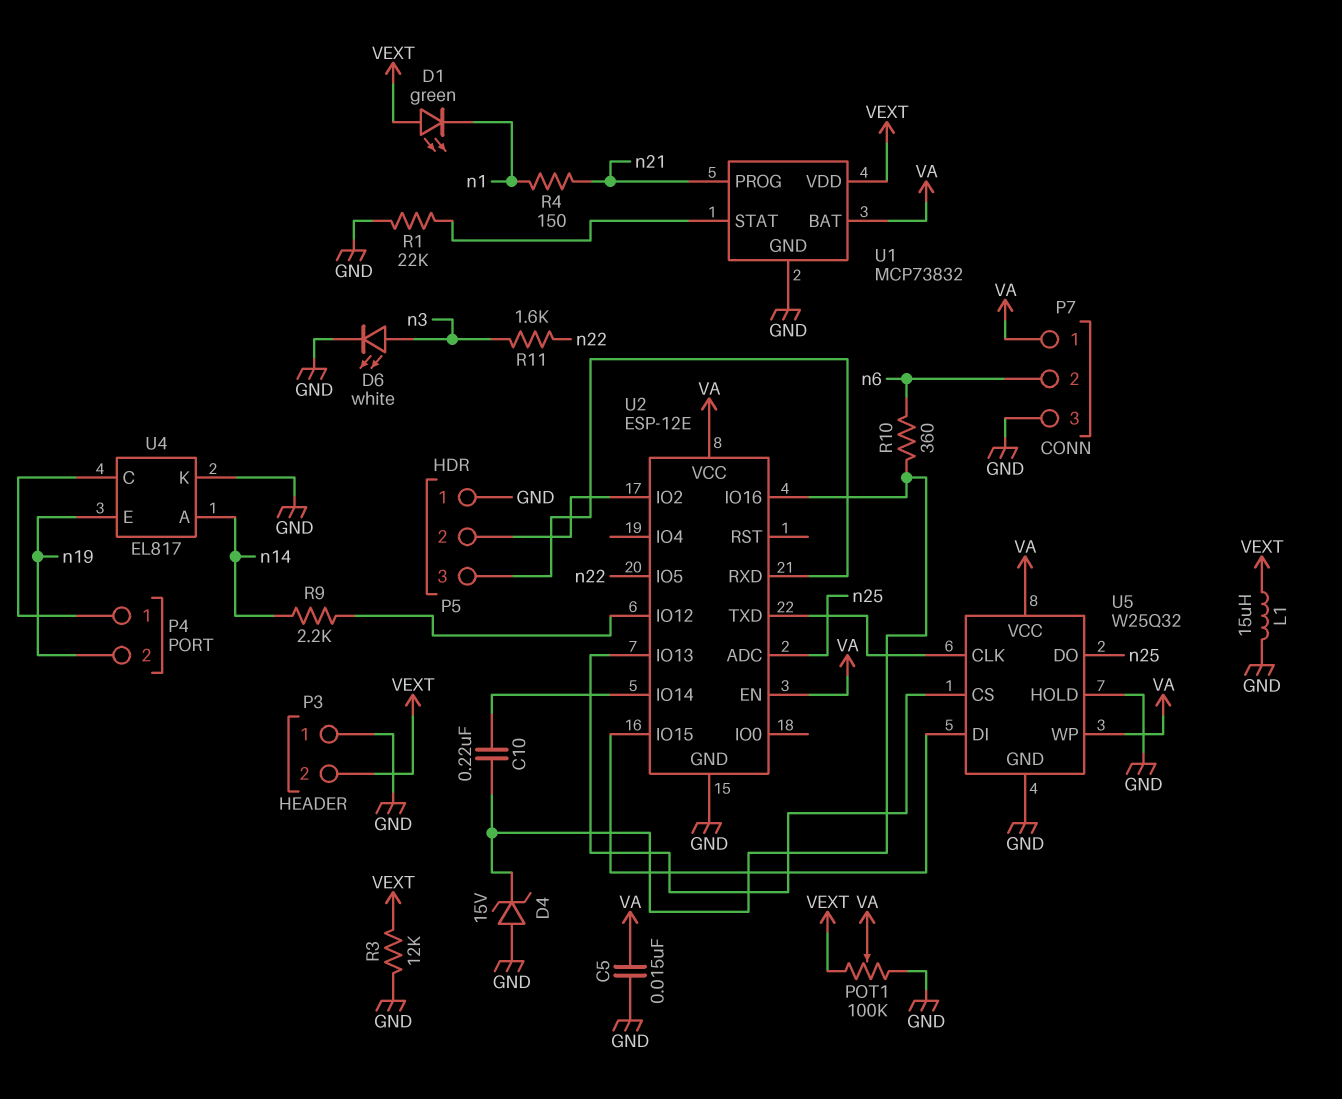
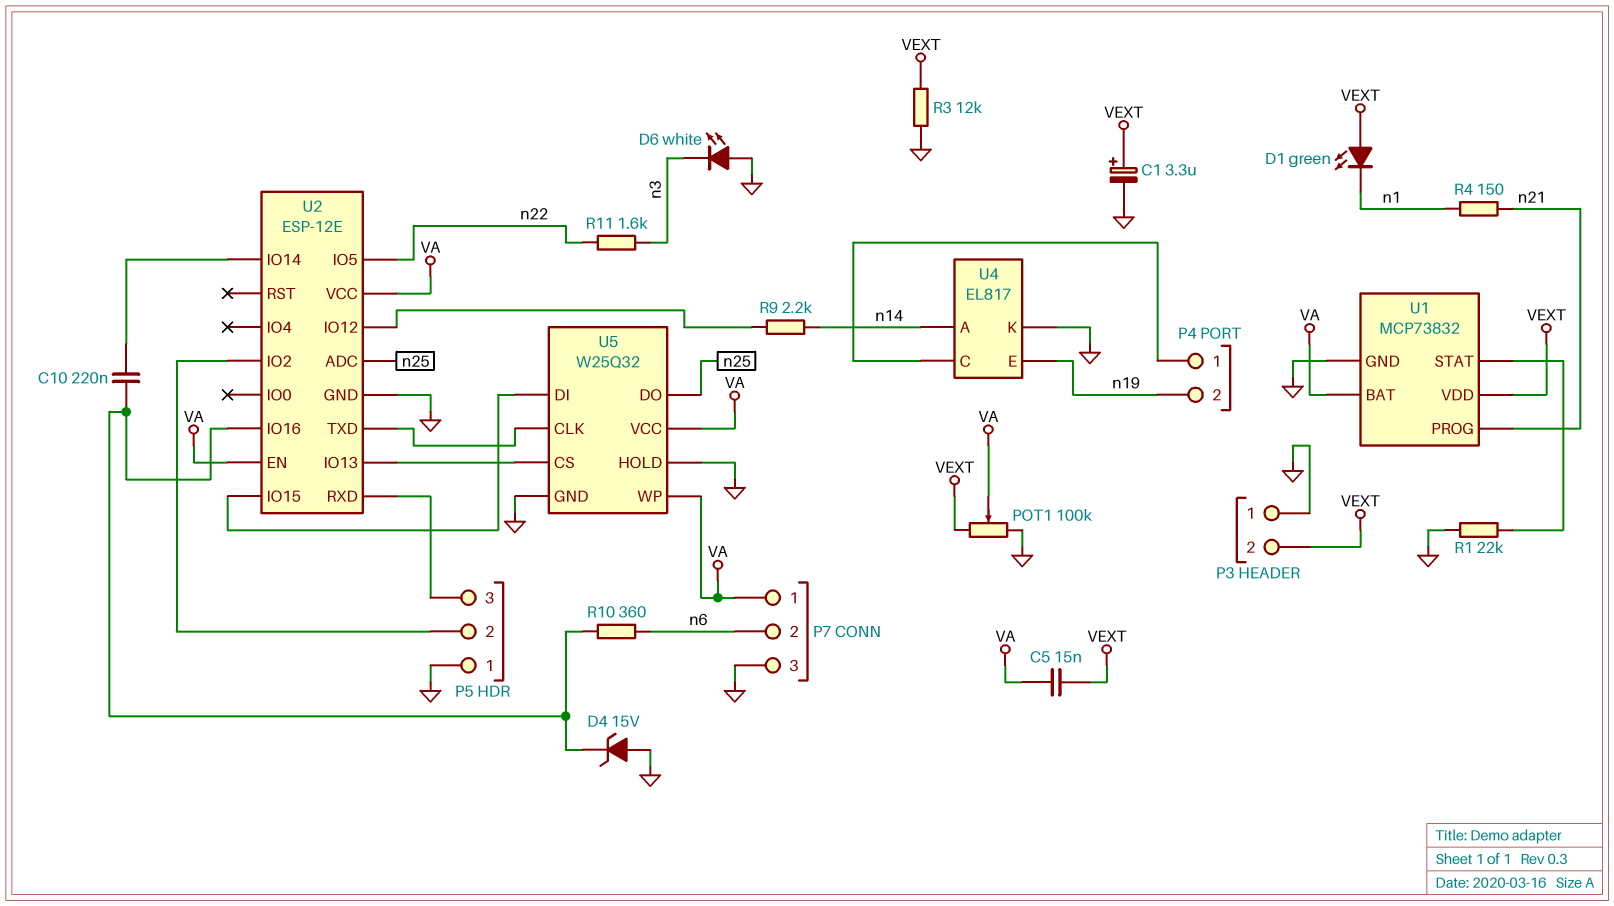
C1: none -> 3.3uF (plus VEXT, minus GND)
C5: 15nF (GND, VA) -> 15nF (VA, VEXT)
D6: LED white (A n3, K GND) -> LED white (A GND, K n3)
L1: 15uH (GND, VEXT) -> none

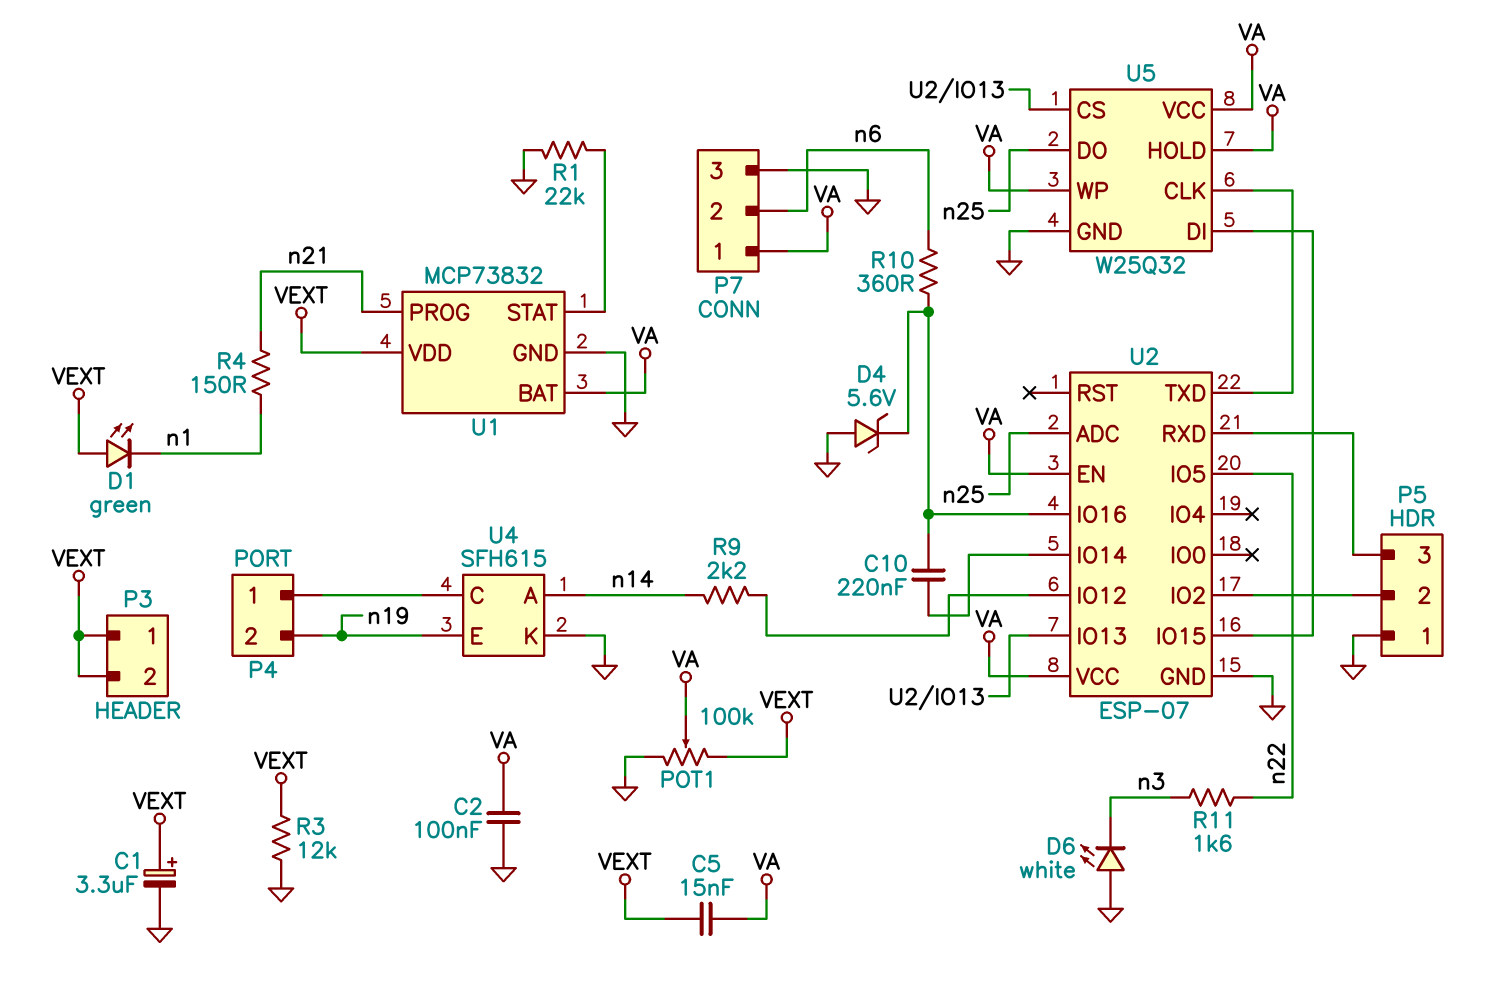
C2: none -> 100nF (GND, VA)
D4: zener 15V (A GND, K U2/IO16) -> zener 5.6V (A GND, K U2/IO16)
P3 pin 1: GND -> VEXT
U2: ESP-12E -> ESP-07
U4: EL817 -> SFH615
U5 pin HOLD: GND -> VA

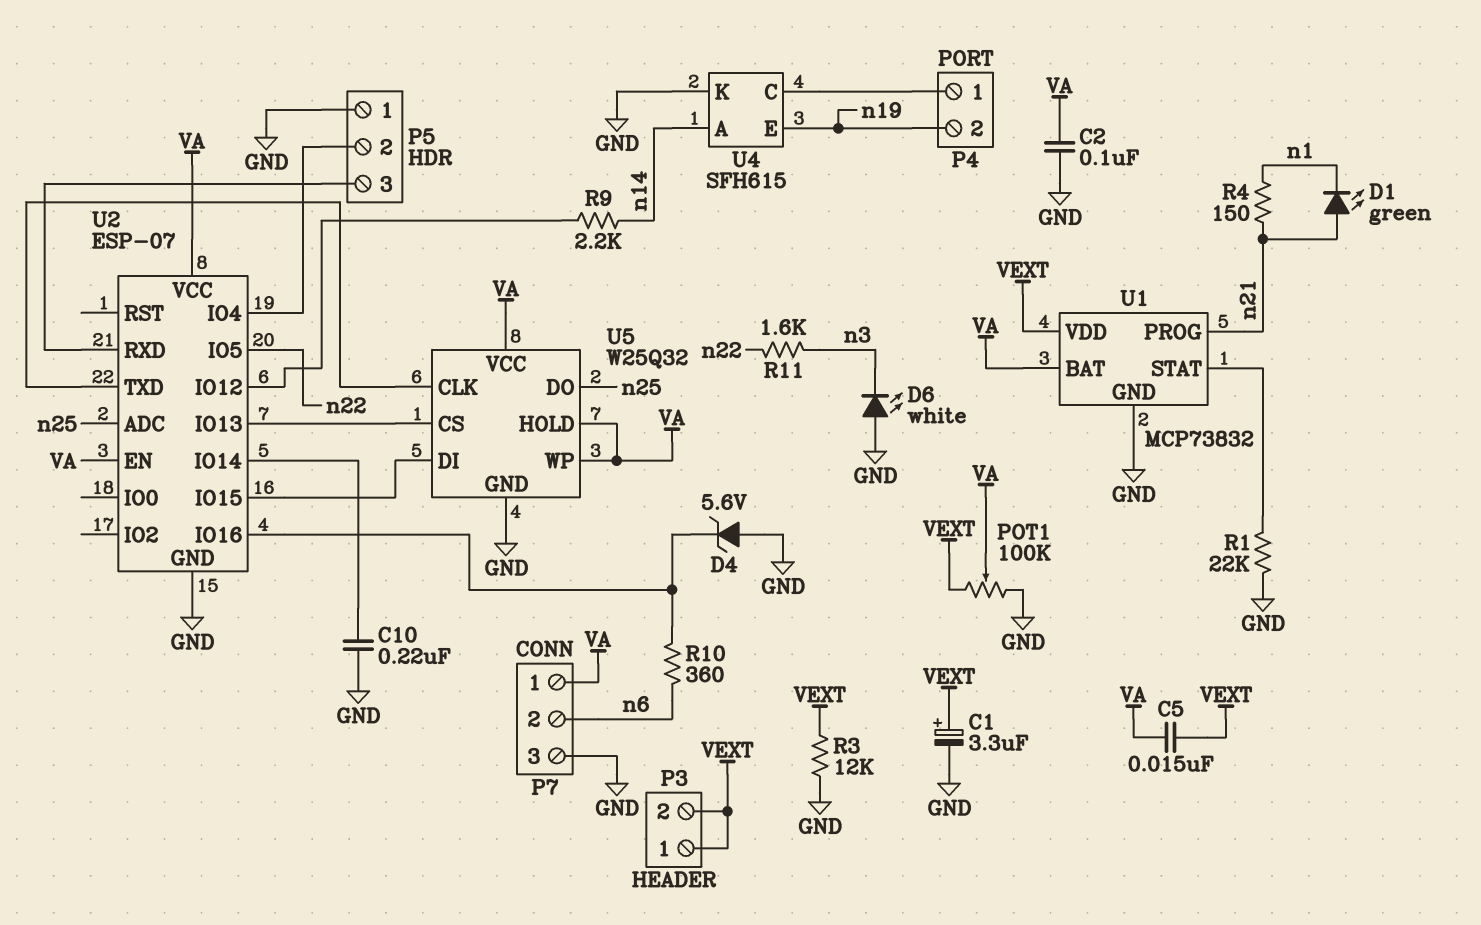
C10: 220nF (U2/IO14, U2/IO16) -> 220nF (GND, U2/IO14)
D1: LED green (A VEXT, K n1) -> LED green (A n21, K n1)
U2 pin IO2: P5/2 -> none
U2 pin IO4: none -> P5/2

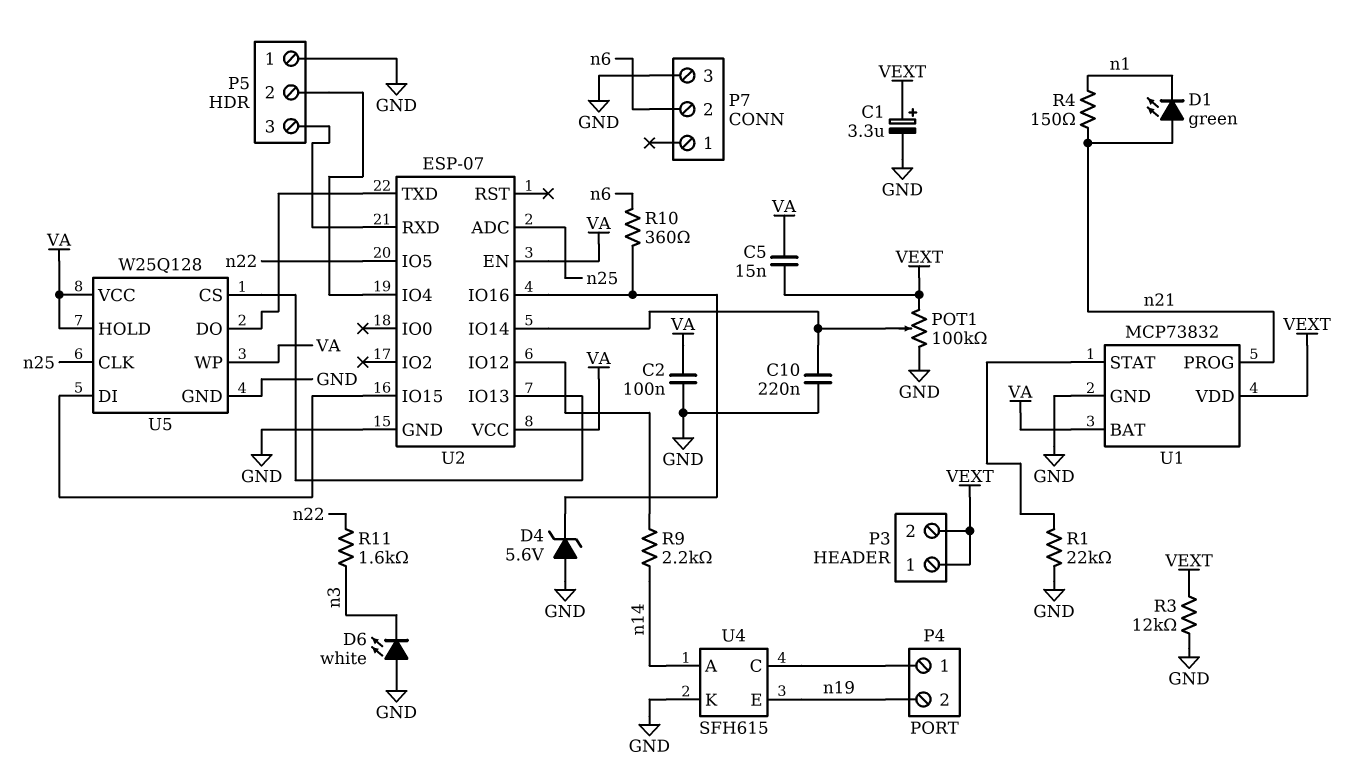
P7 pin 1: VA -> none
POT1: 100k (GND, VEXT, wiper VA) -> 100k (GND, VEXT, wiper U2/IO14)
U5: W25Q32 -> W25Q128
U5 pin CLK: U2/TXD -> n25
U5 pin DO: n25 -> U2/TXD

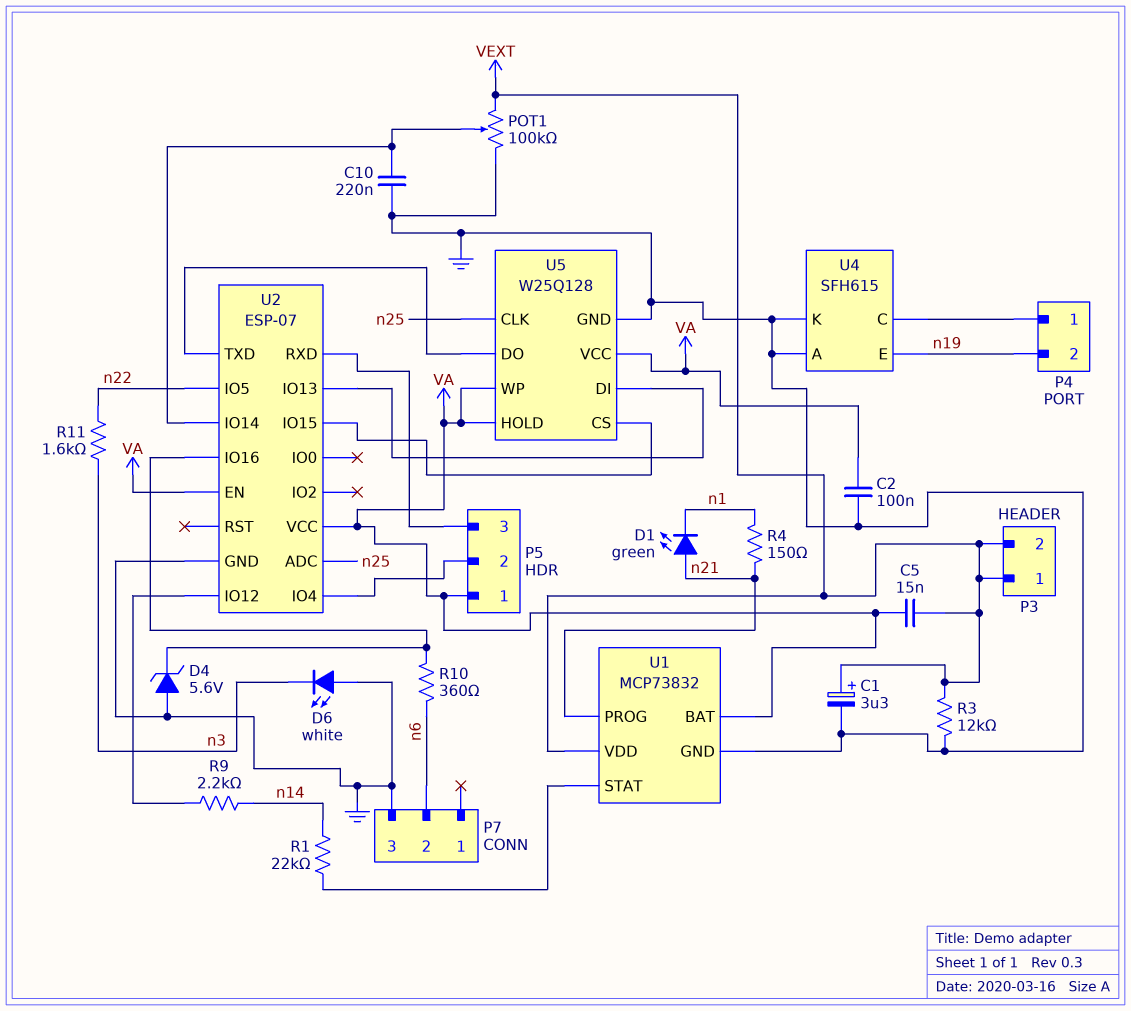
P5 pin 1: GND -> VA
R1: 22k (GND, U1/STAT) -> 22k (U1/STAT, n14)
U4 pin A: n14 -> GND
U5 pin CS: U2/IO13 -> U2/IO15
U5 pin DI: U2/IO15 -> U2/IO13

